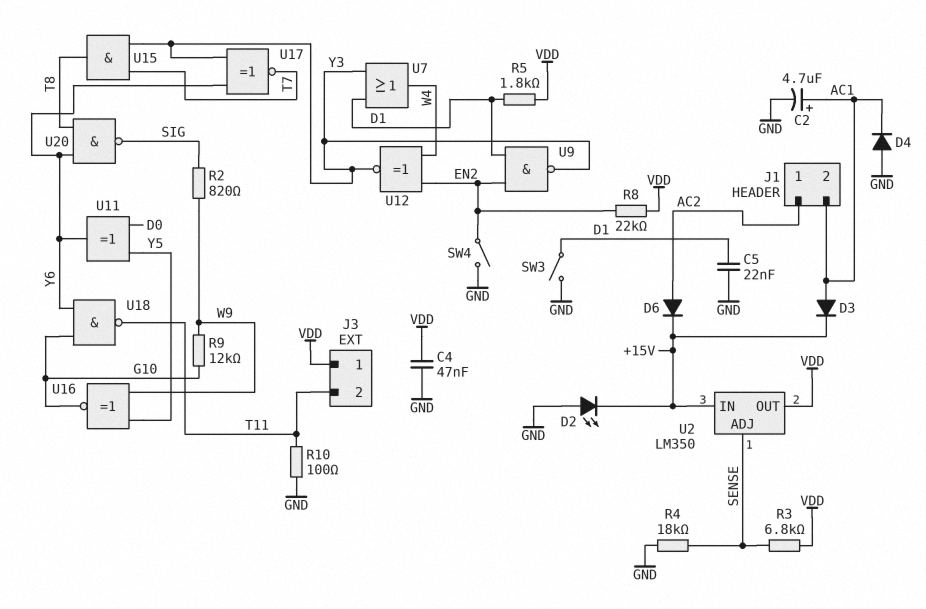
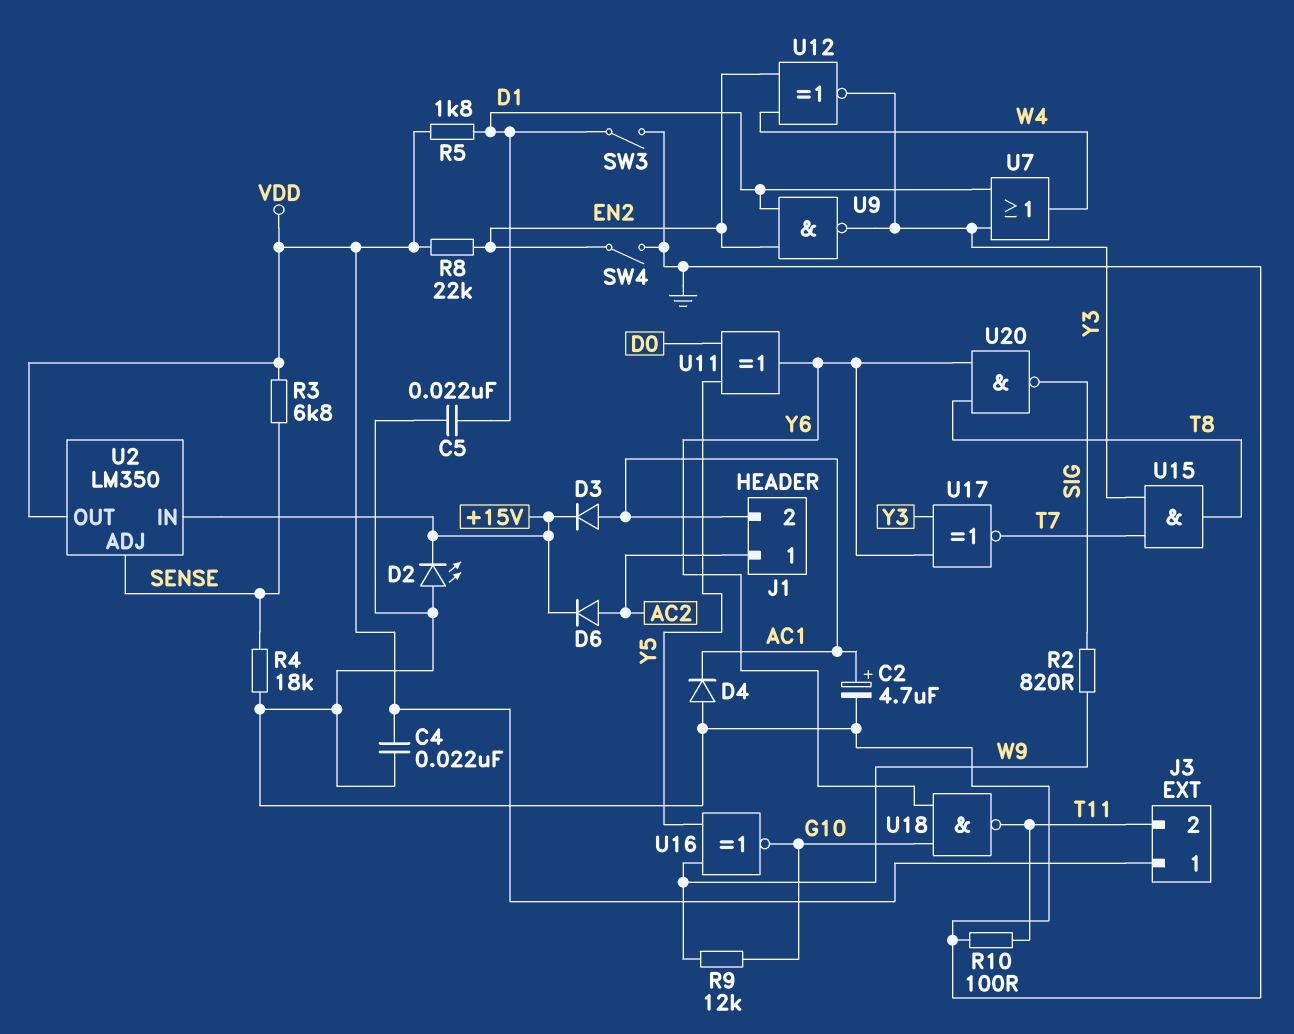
C4: 47nF (GND, VDD) -> 22nF (GND, VDD)

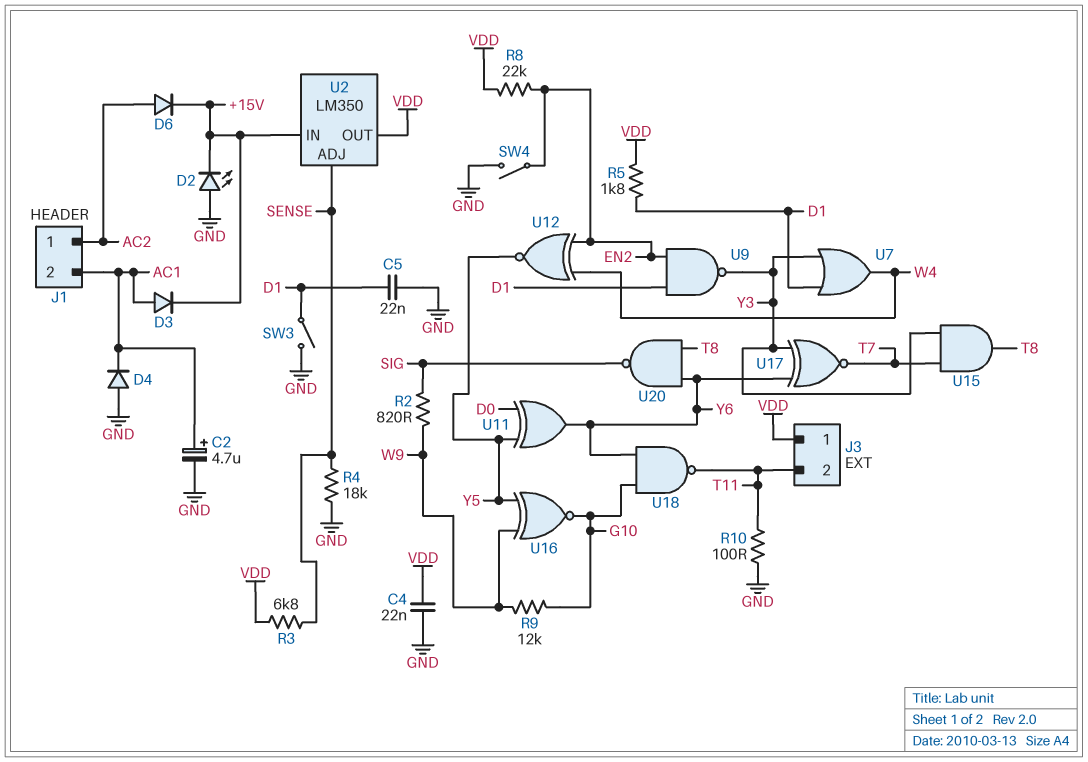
U12: XNOR (in EN2, in W4, out Y3) -> XNOR (in EN2, in W4, out Y5)

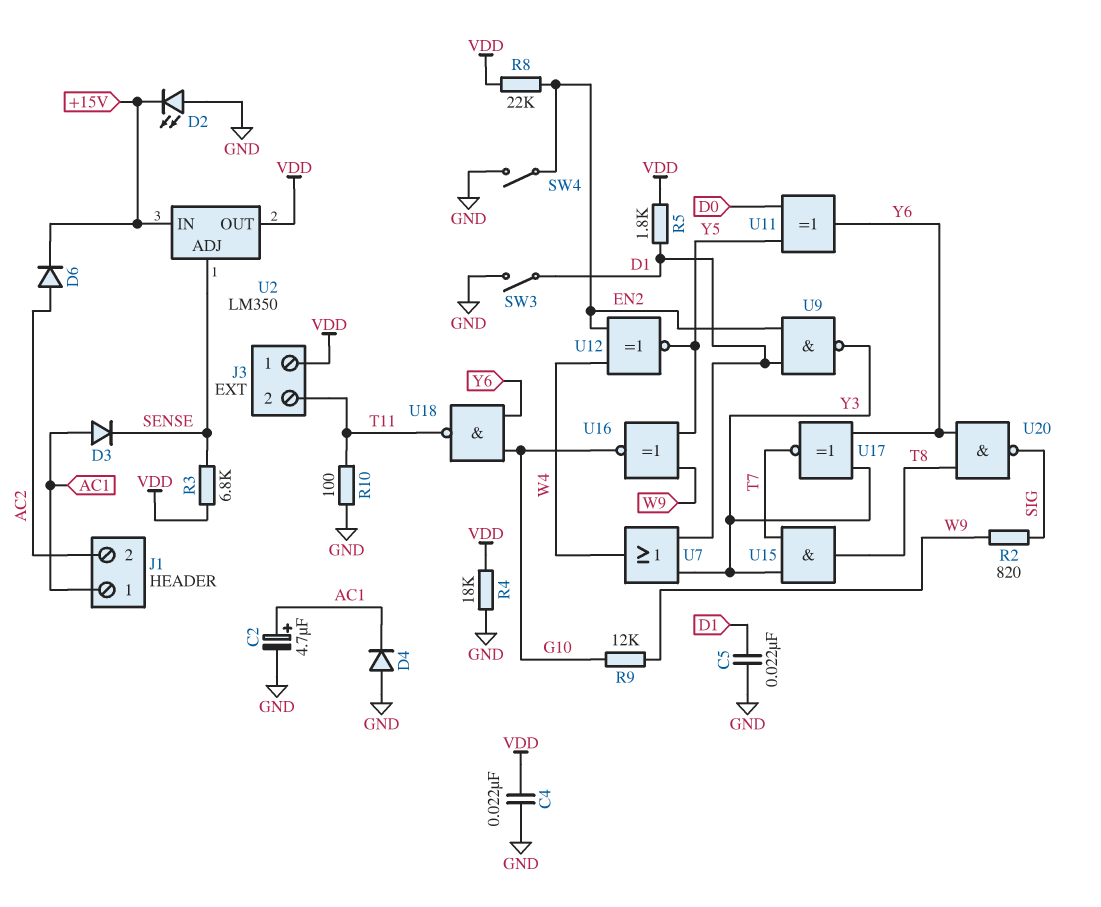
D3: diode (A AC1, K +15V) -> diode (A AC1, K SENSE)
J1 pin 1: AC2 -> AC1
J1 pin 2: AC1 -> AC2
R4: 18k (GND, SENSE) -> 18k (GND, VDD)

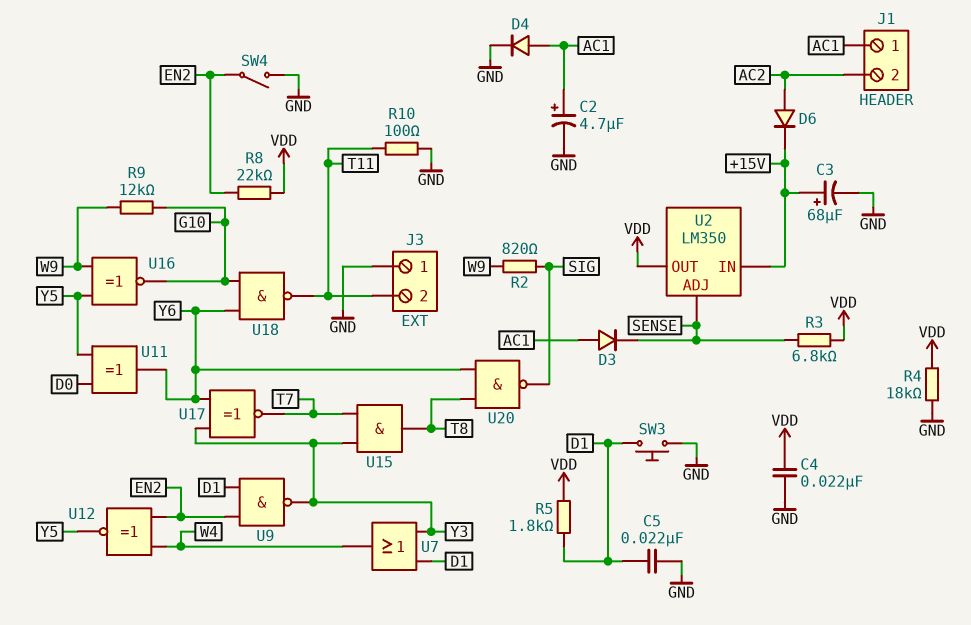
C3: none -> 68uF (plus +15V, minus GND)
D2: LED (A GND, K +15V) -> none
D4: diode (A GND, K AC1) -> diode (A AC1, K GND)
J3 pin 1: VDD -> GND
SW3: switch (D1, GND) -> button (D1, GND)

